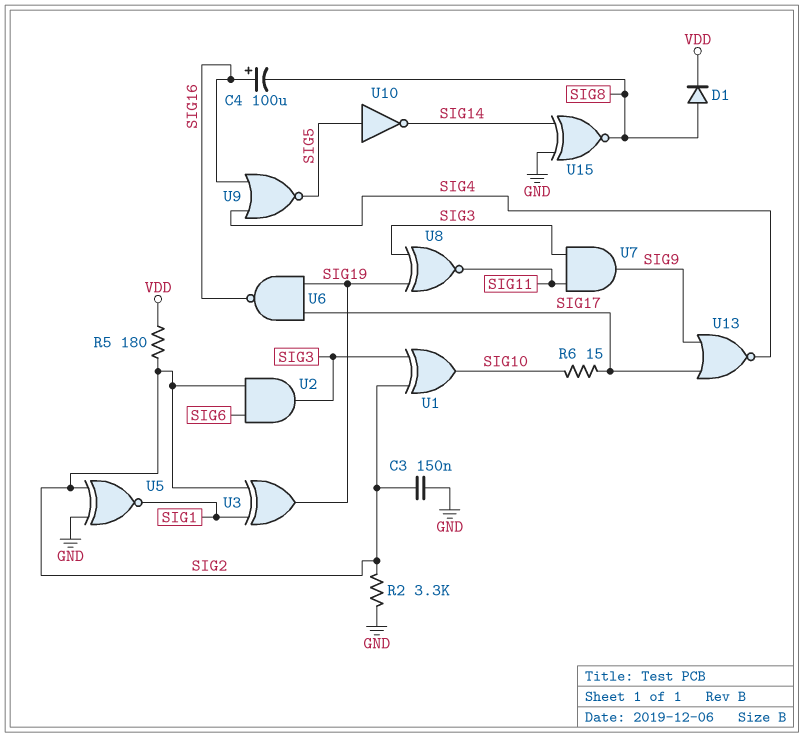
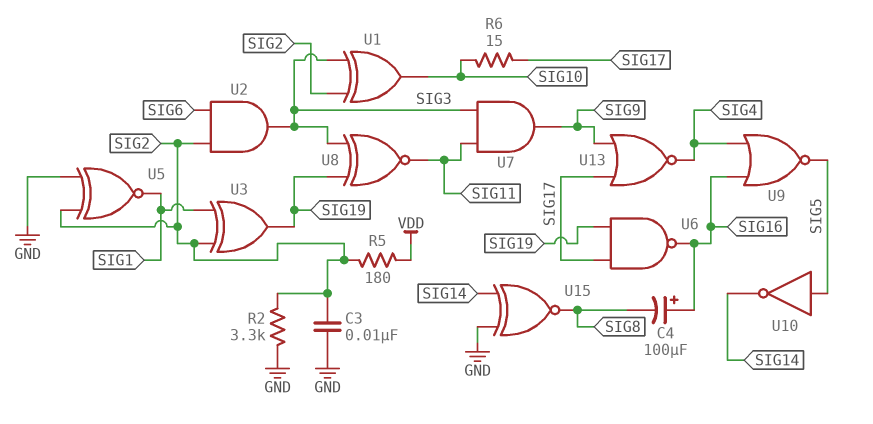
C3: 150nF (GND, SIG2) -> 10nF (GND, SIG2)
D1: diode (A SIG8, K VDD) -> none

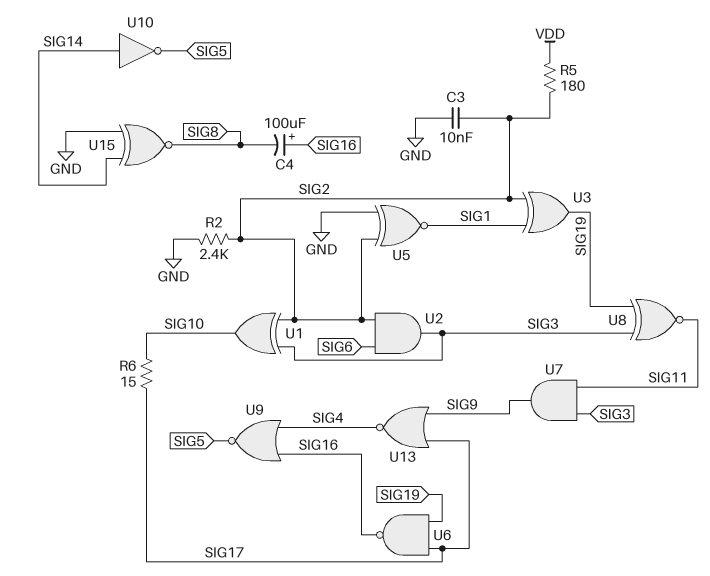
R2: 3.3k (GND, SIG2) -> 2.4k (GND, SIG2)
U10: NOT (in SIG5, out SIG14) -> NOT (in SIG14, out SIG5)

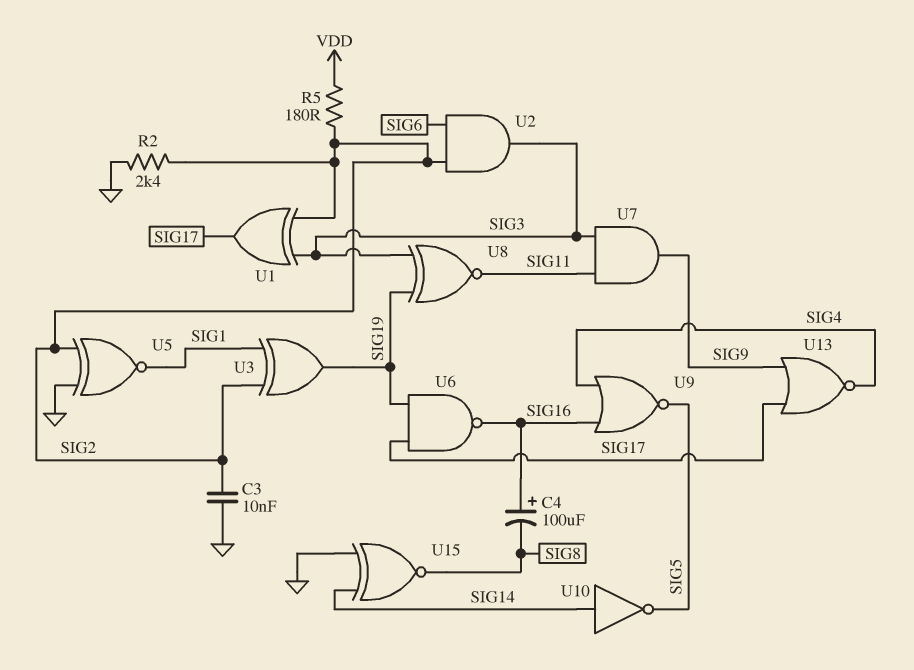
R6: 15 (SIG10, SIG17) -> none
U1: XOR (in SIG2, in SIG3, out SIG10) -> XOR (in SIG2, in SIG3, out SIG17)

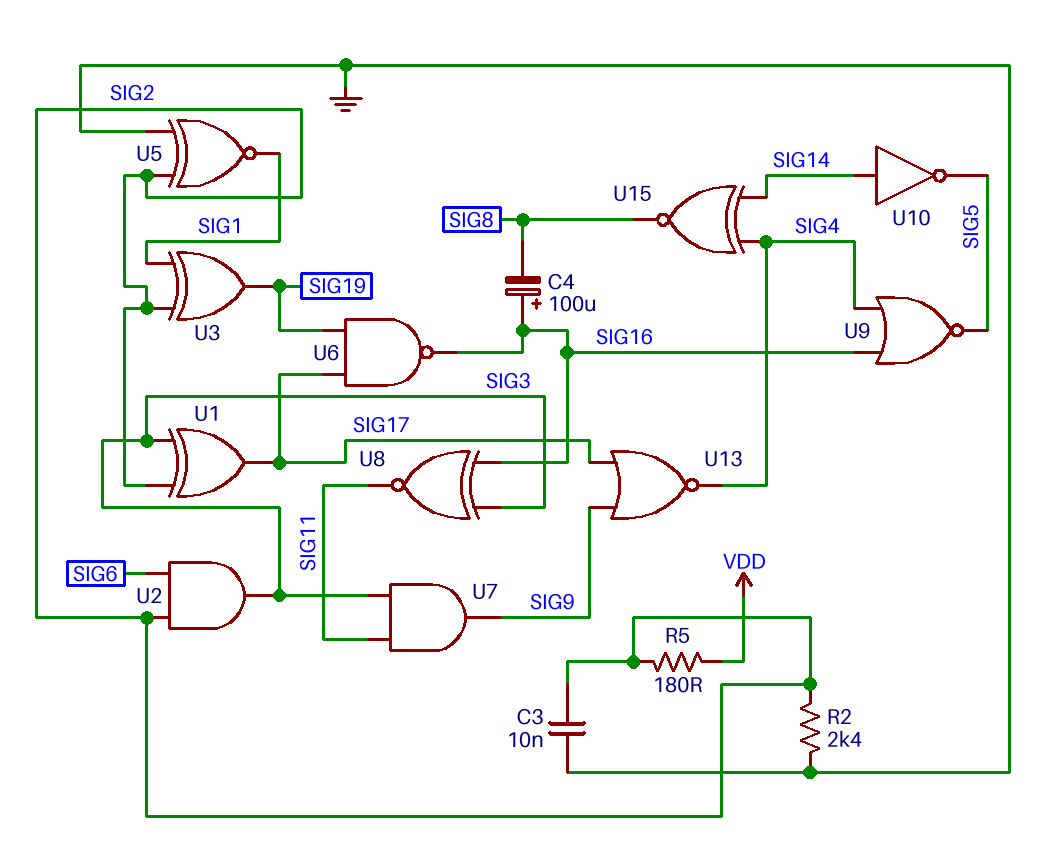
U8: XNOR (in SIG3, in SIG19, out SIG11) -> XNOR (in SIG3, in SIG16, out SIG11)
U15: XNOR (in GND, in SIG14, out SIG8) -> XNOR (in SIG4, in SIG14, out SIG8)

